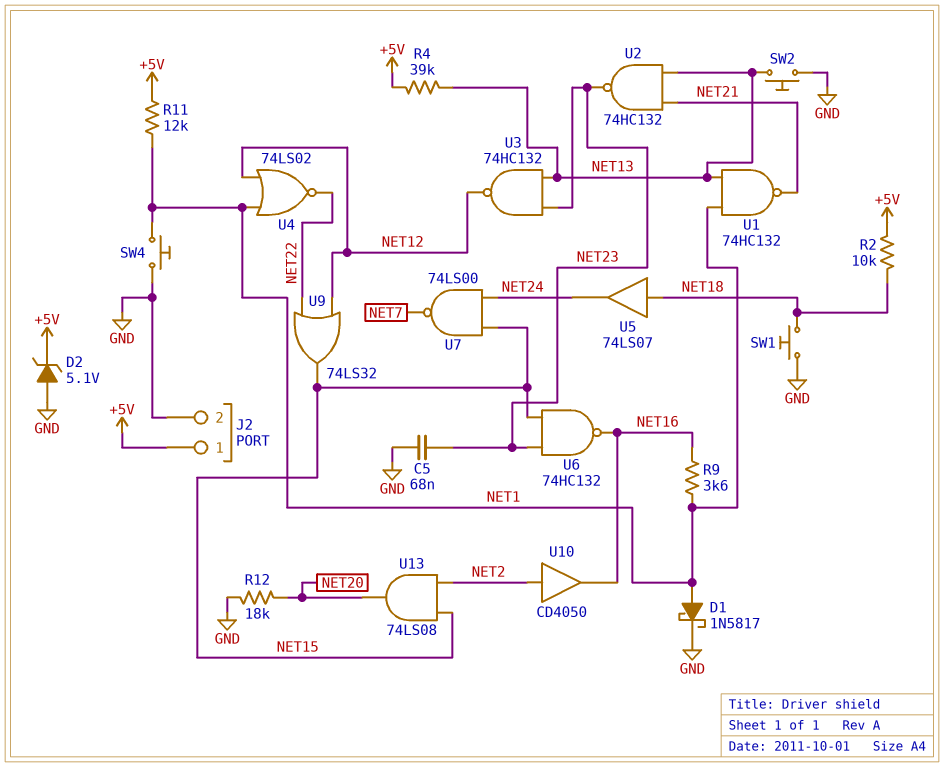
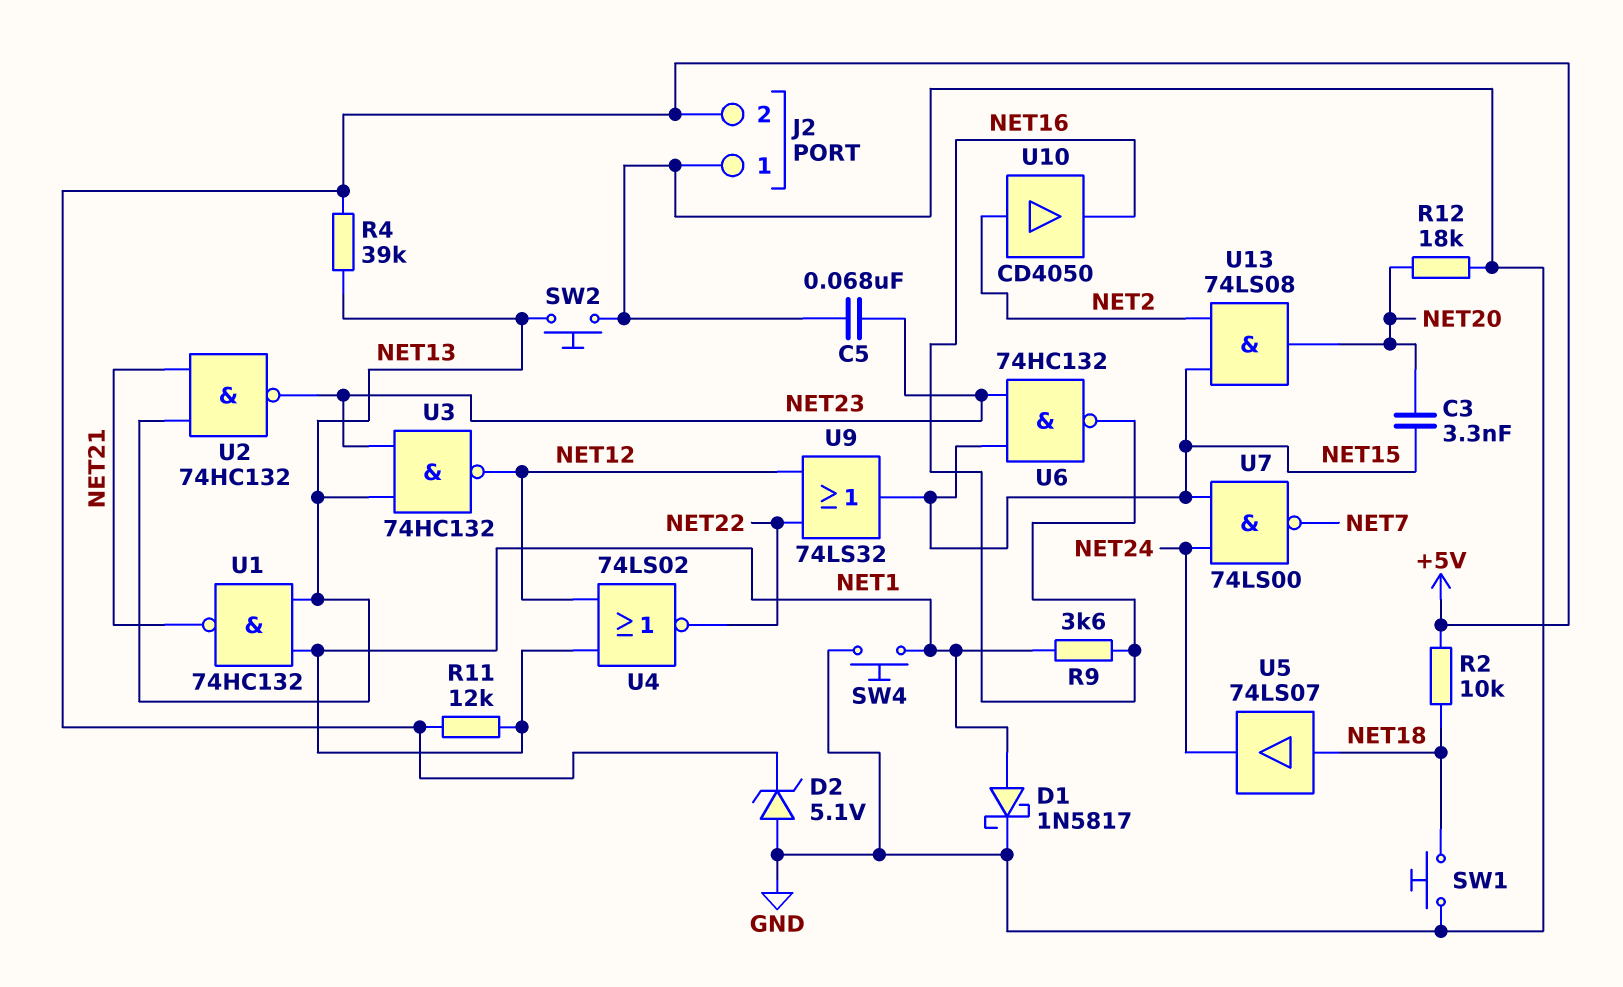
C3: none -> 3.3nF (NET15, NET20)
J2 pin 1: +5V -> GND
J2 pin 2: GND -> +5V

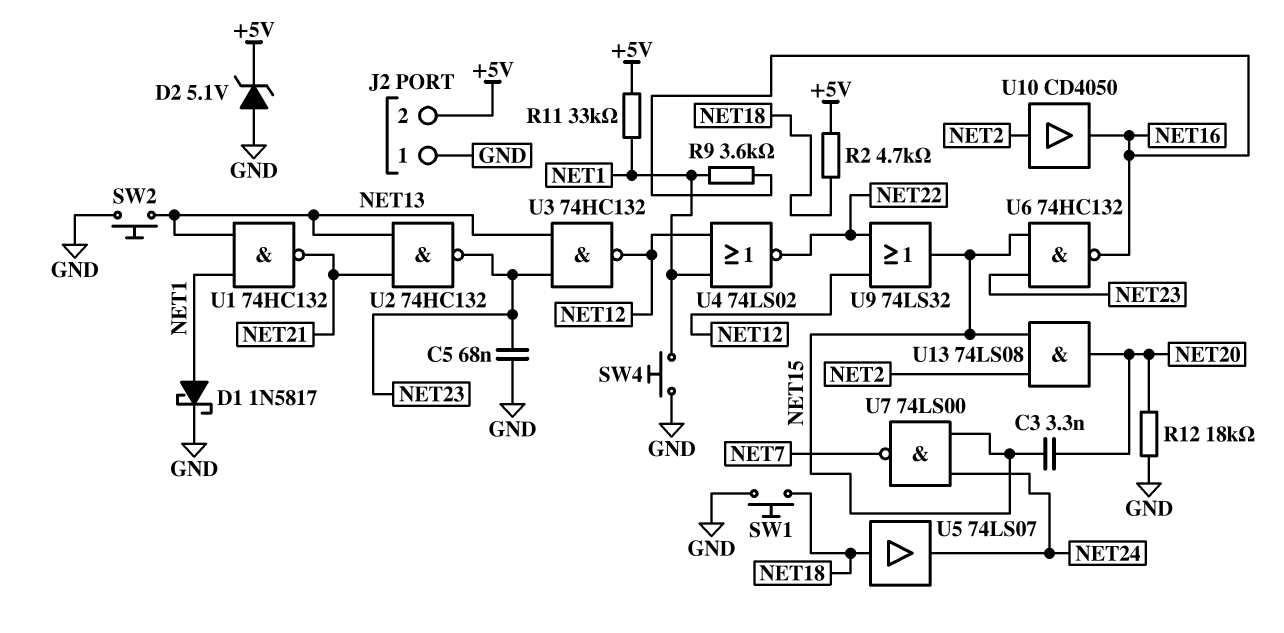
R2: 10k (+5V, NET18) -> 4.7k (+5V, NET18)
R4: 39k (+5V, NET13) -> none
R11: 12k (+5V, NET1) -> 33k (+5V, NET1)

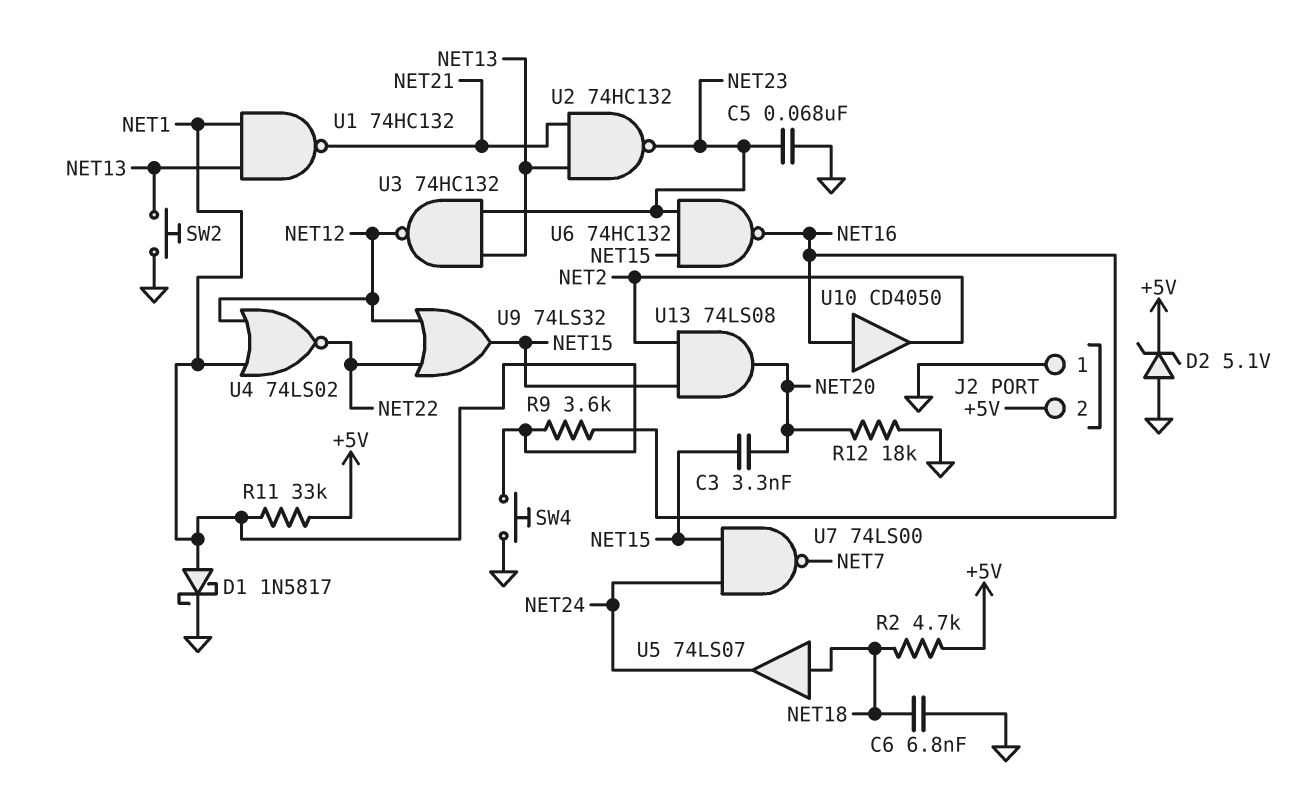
C6: none -> 6.8nF (GND, NET18)
SW1: button (GND, NET18) -> none
U10: buffer CD4050 (in NET2, out NET16) -> buffer CD4050 (in NET16, out NET2)

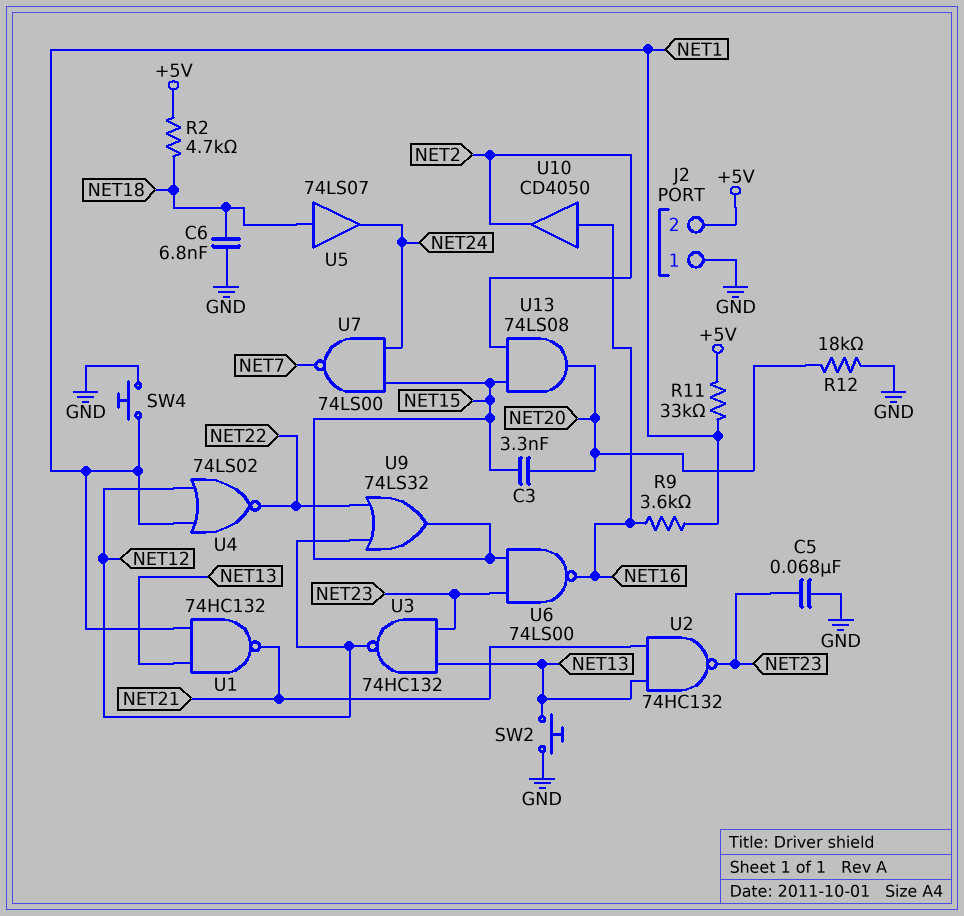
D1: schottky 1N5817 (A NET1, K GND) -> none
D2: zener 5.1V (A GND, K +5V) -> none
U6: NAND 74HC132 (in NET15, in NET23, out NET16) -> NAND 74LS00 (in NET15, in NET23, out NET16)

